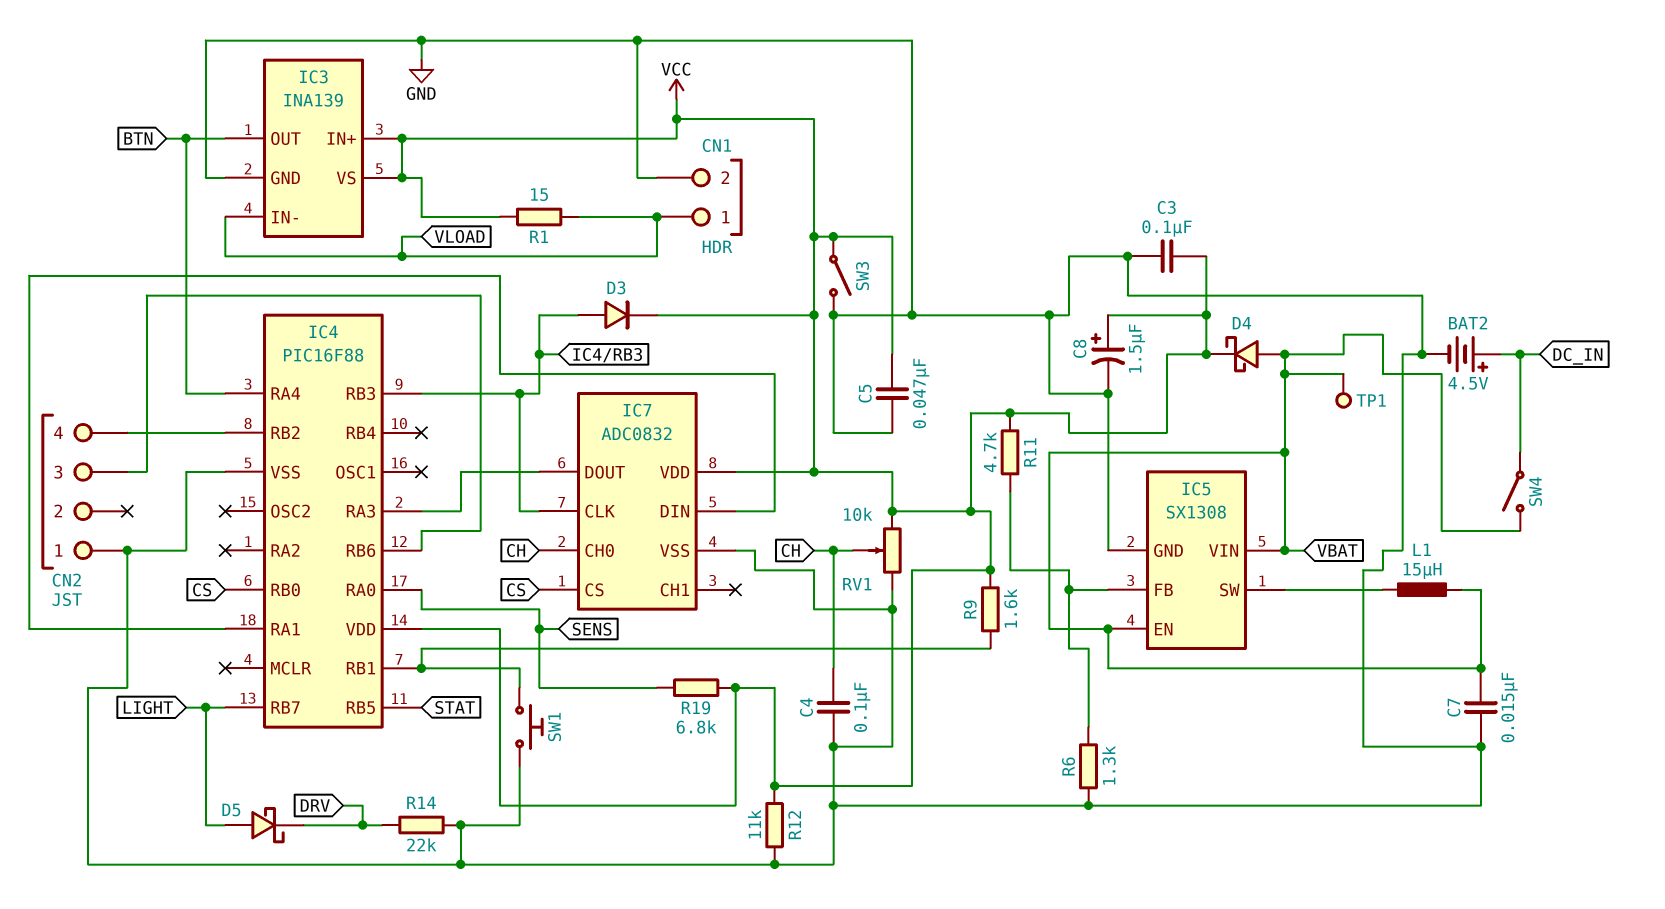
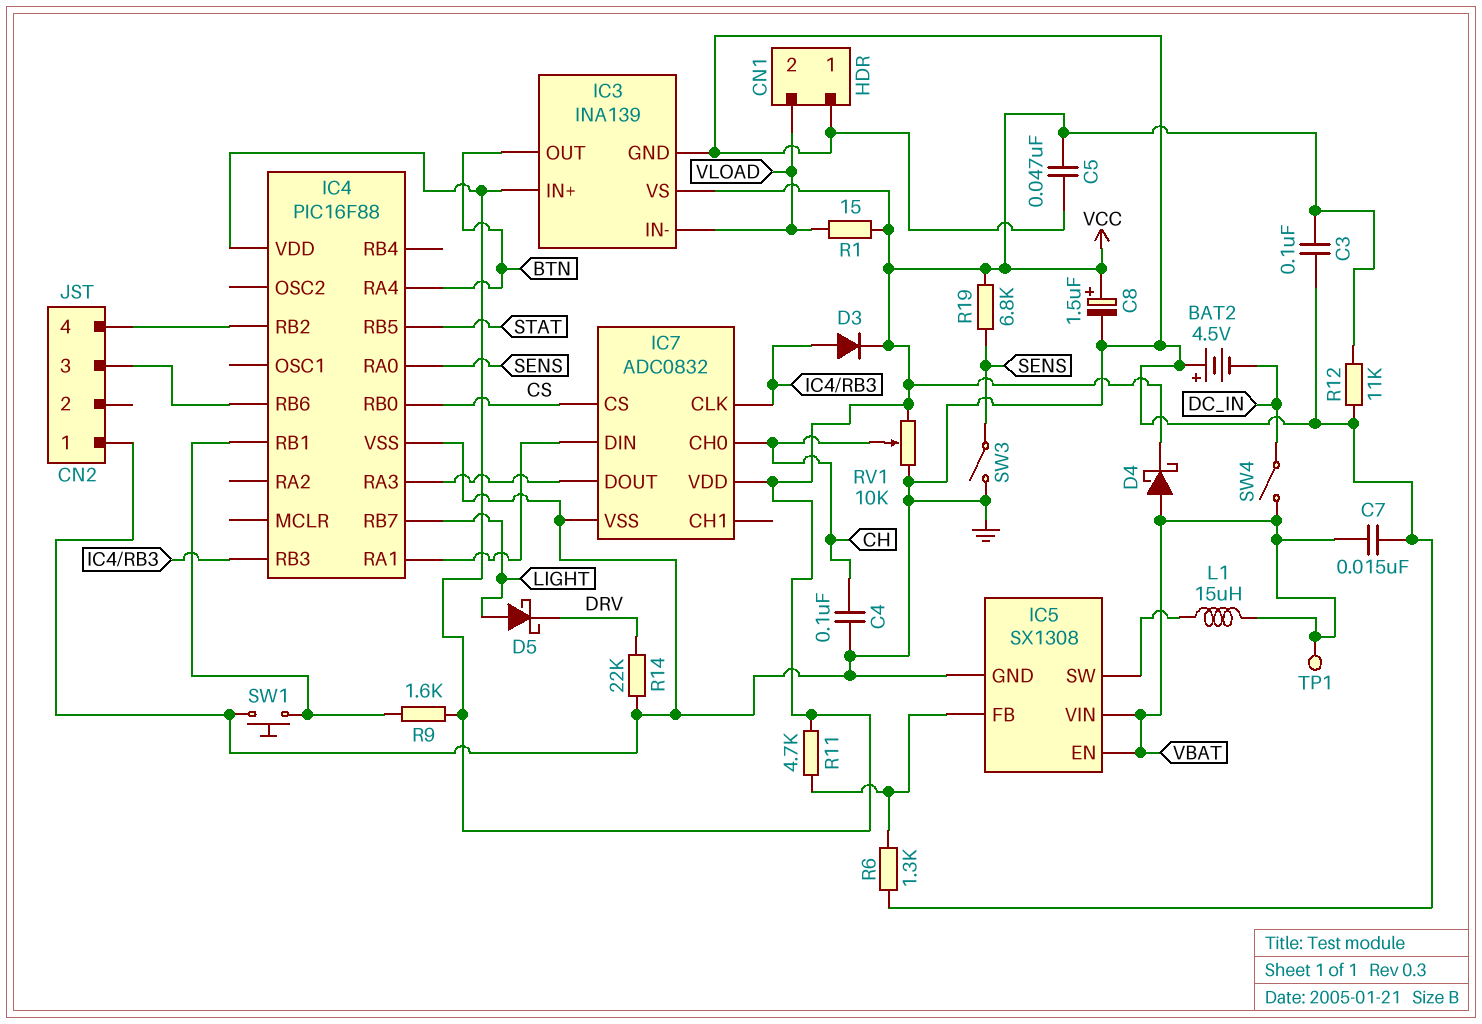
BAT2: 4.5V (plus DC_IN, minus GND) -> 4.5V (plus GND, minus DC_IN)
CN1 pin 1: VLOAD -> GND
CN1 pin 2: GND -> VLOAD
SW3: switch (GND, VCC) -> switch (GND, SENS)

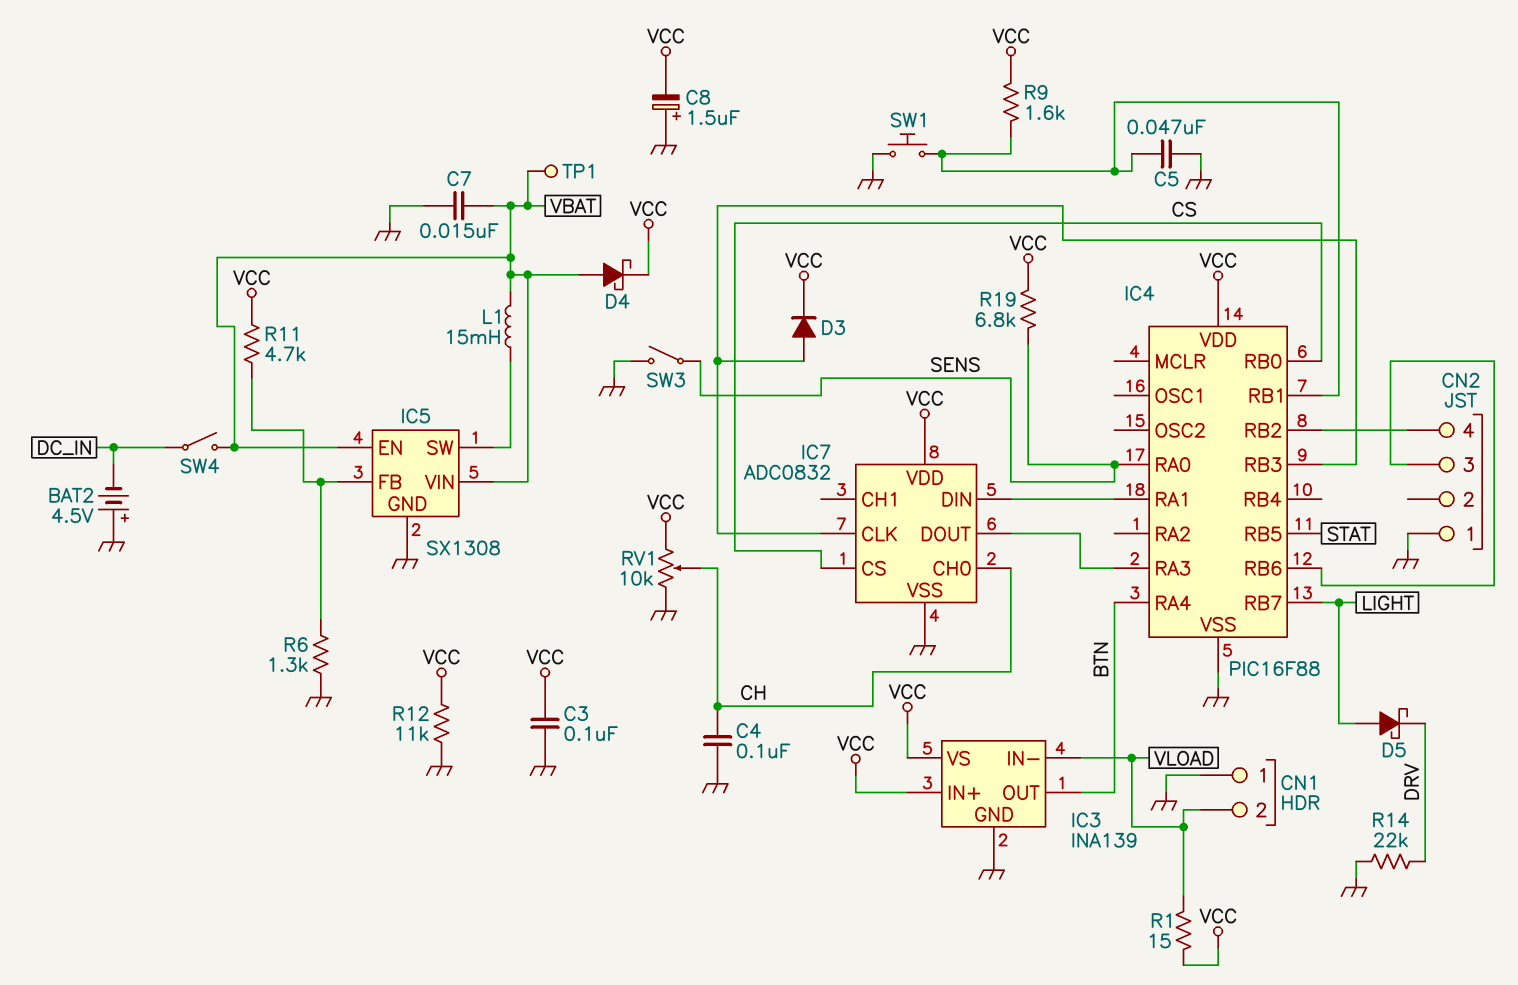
C5: 47nF (GND, VCC) -> 47nF (GND, IC4/RB1)
C8: 1.5uF (plus VCC, minus GND) -> 1.5uF (plus GND, minus VCC)
L1: 15uH (IC5/SW, VBAT) -> 15mH (IC5/SW, VBAT)

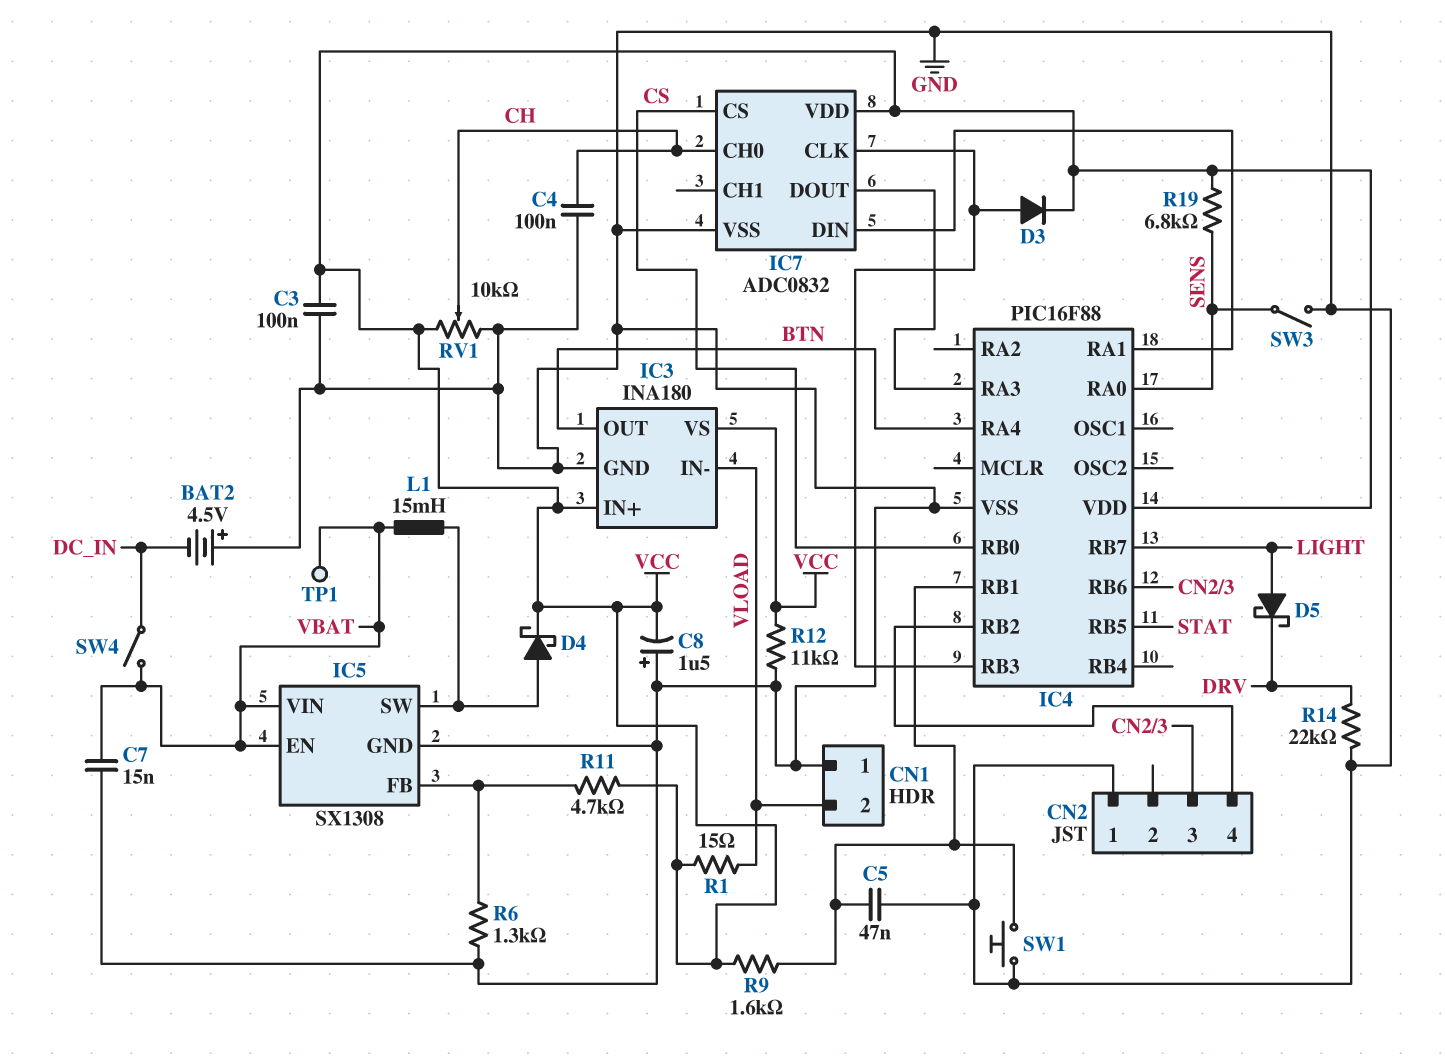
D4: schottky (A VBAT, K VCC) -> schottky (A IC5/SW, K VCC)
IC3: INA139 -> INA180

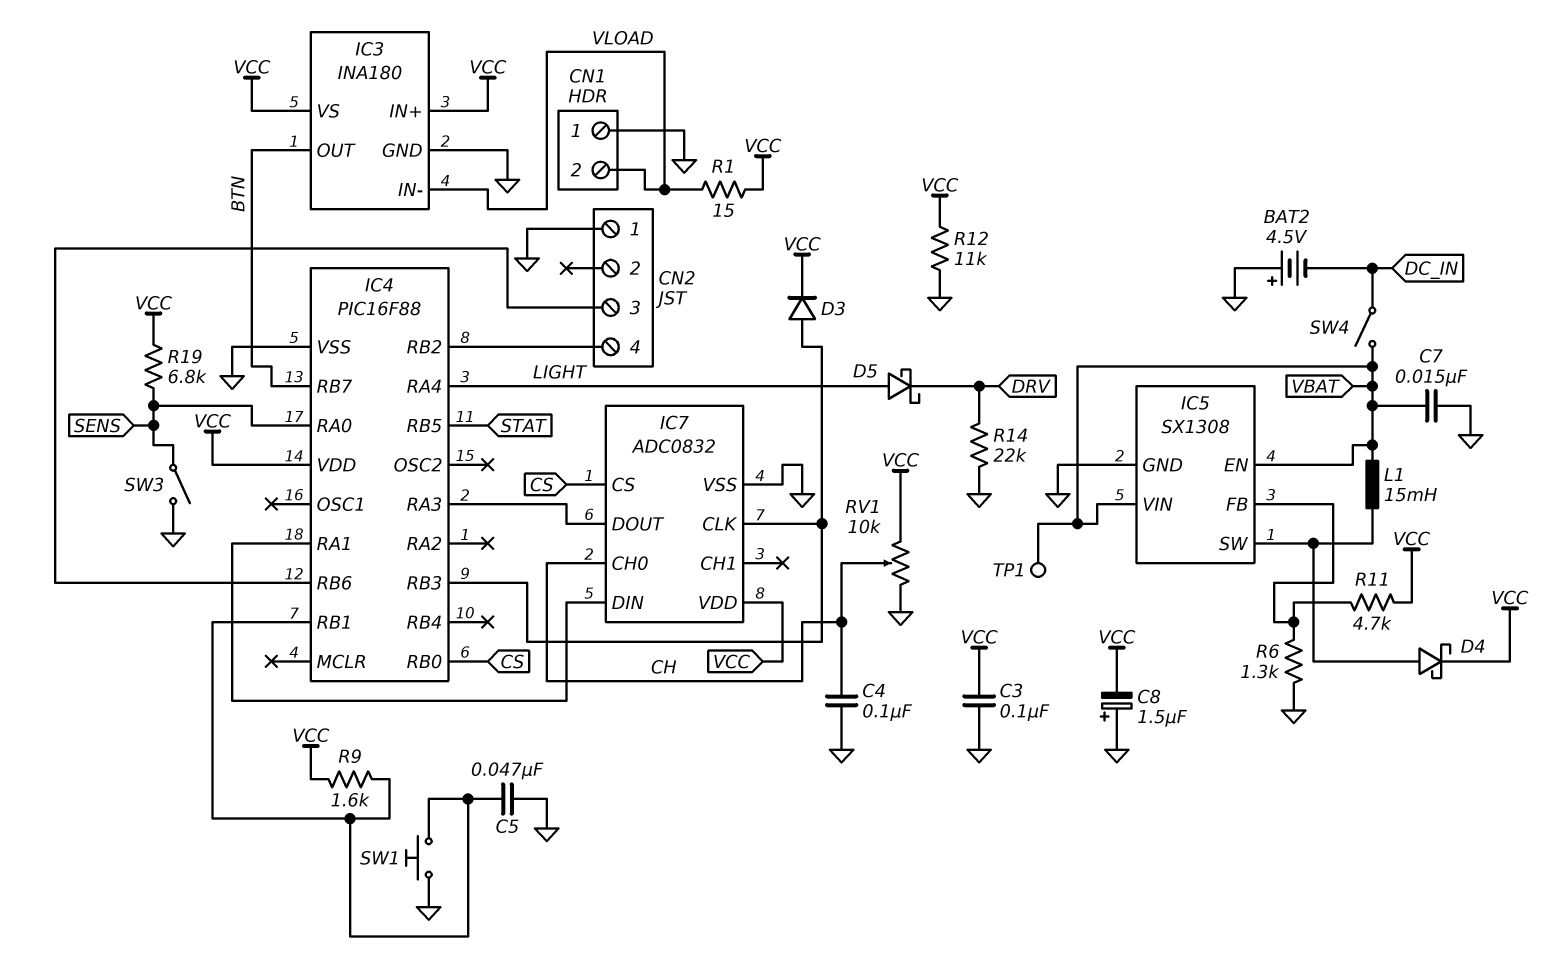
IC4 pin RA4: BTN -> LIGHT
IC4 pin RB7: LIGHT -> BTN

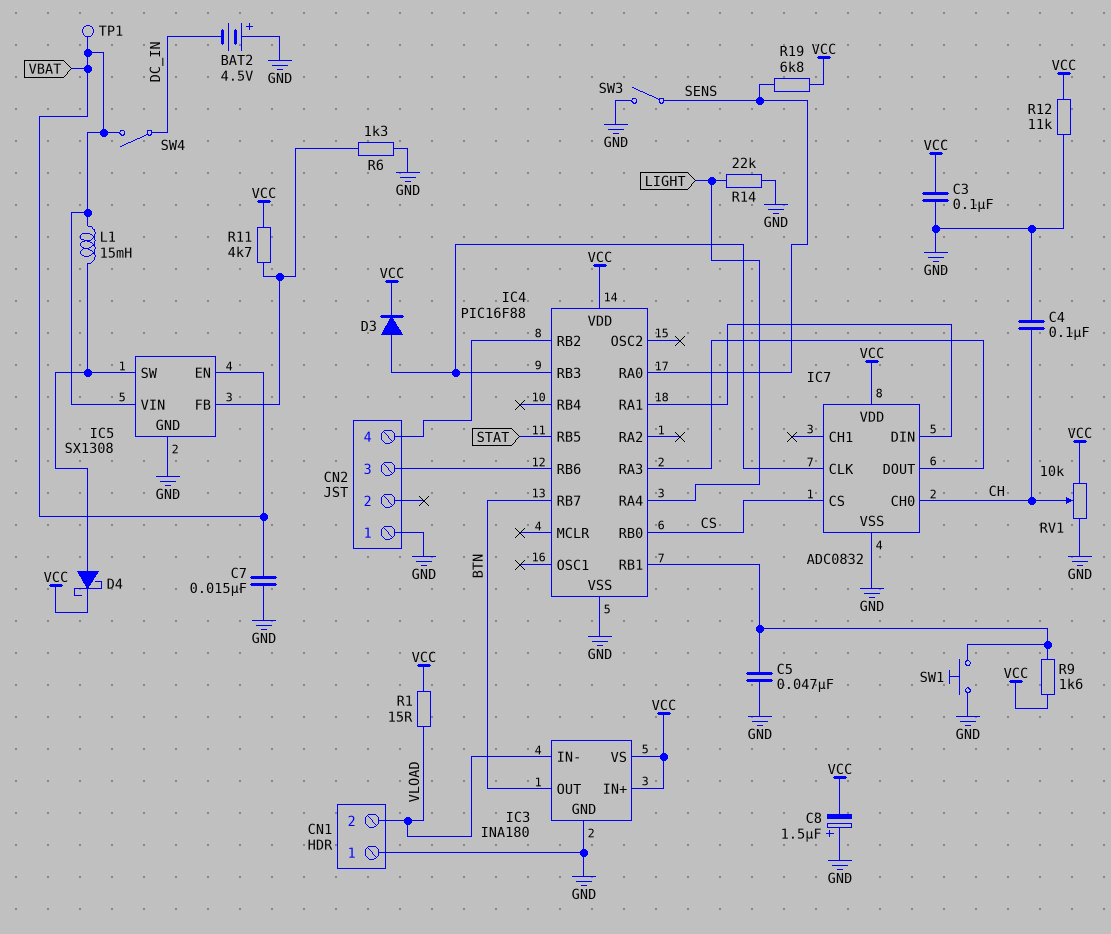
D5: schottky (A LIGHT, K DRV) -> none
R14: 22k (DRV, GND) -> 22k (GND, LIGHT)

